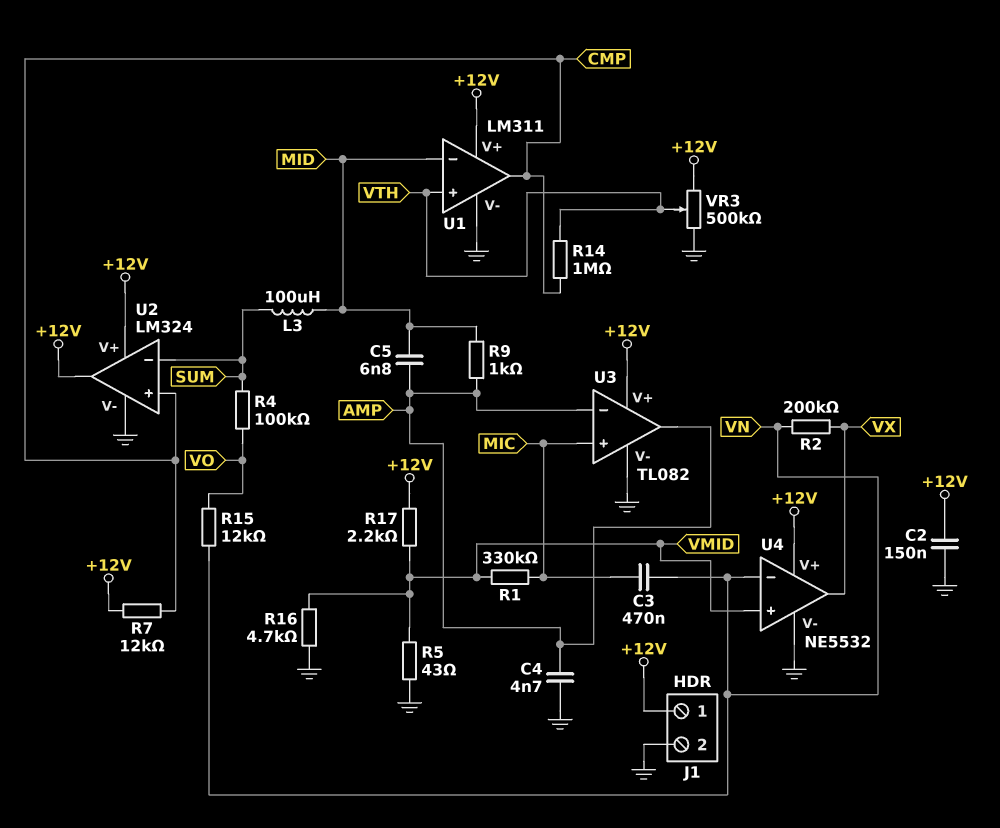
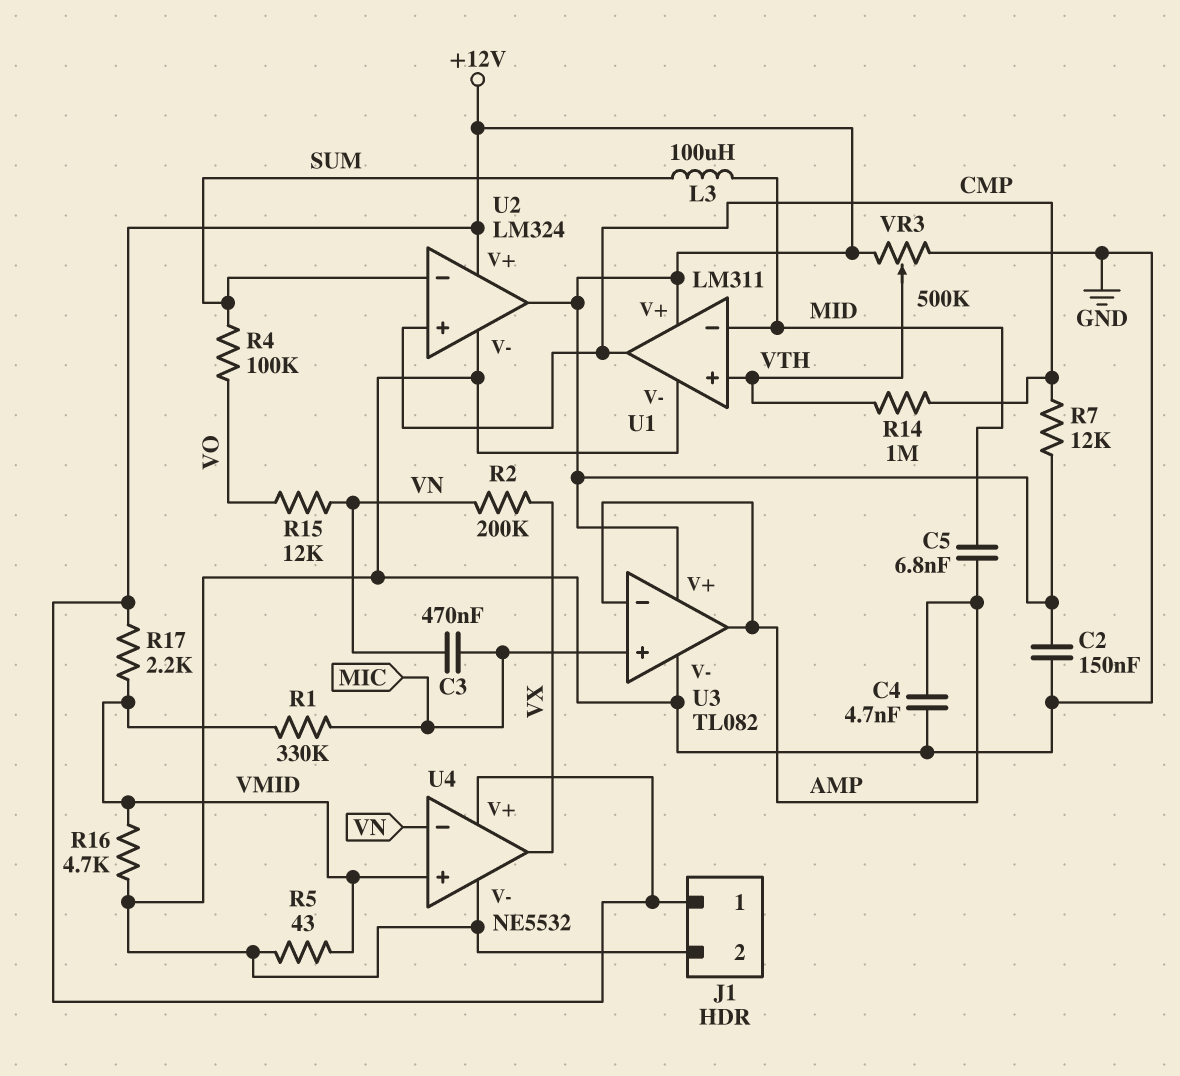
R9: 1k (AMP, MID) -> none

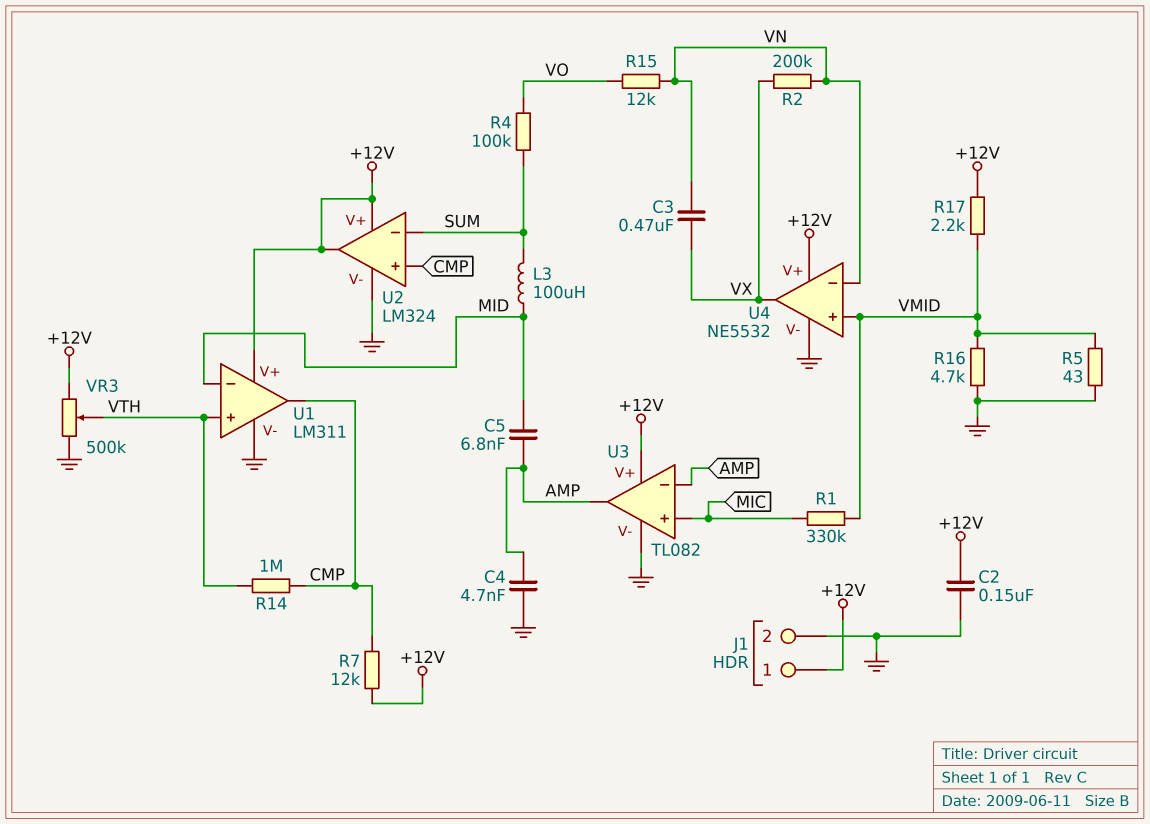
C3: 470nF (MIC, VN) -> 470nF (VN, VX)

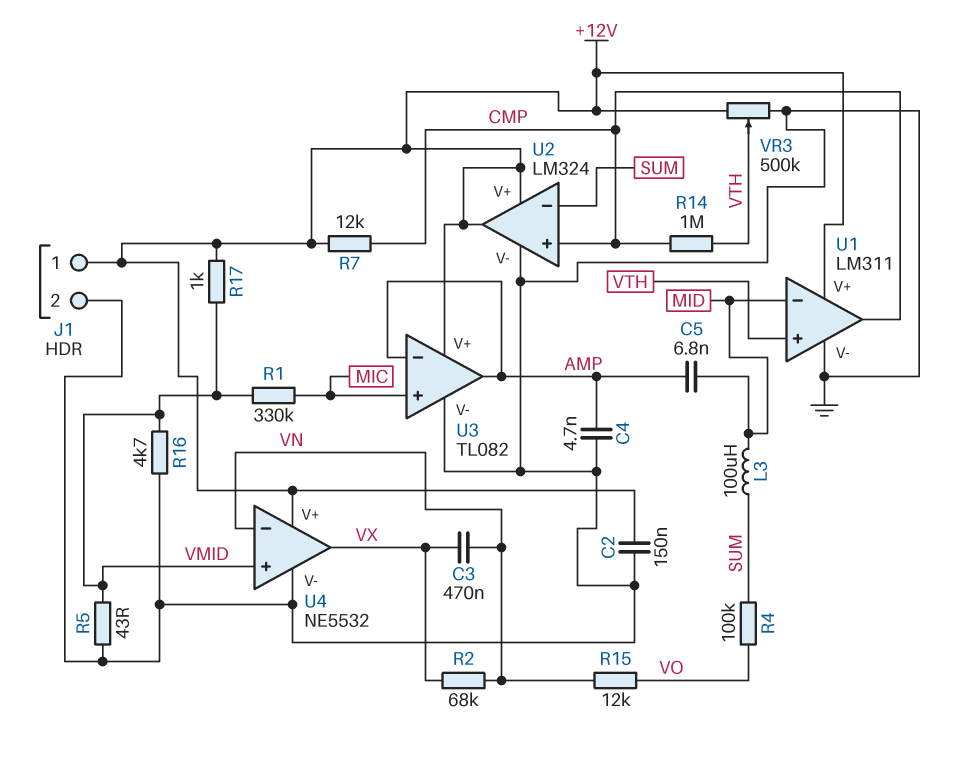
R2: 200k (VN, VX) -> 68k (VN, VX)
R17: 2.2k (+12V, VMID) -> 1k (+12V, VMID)

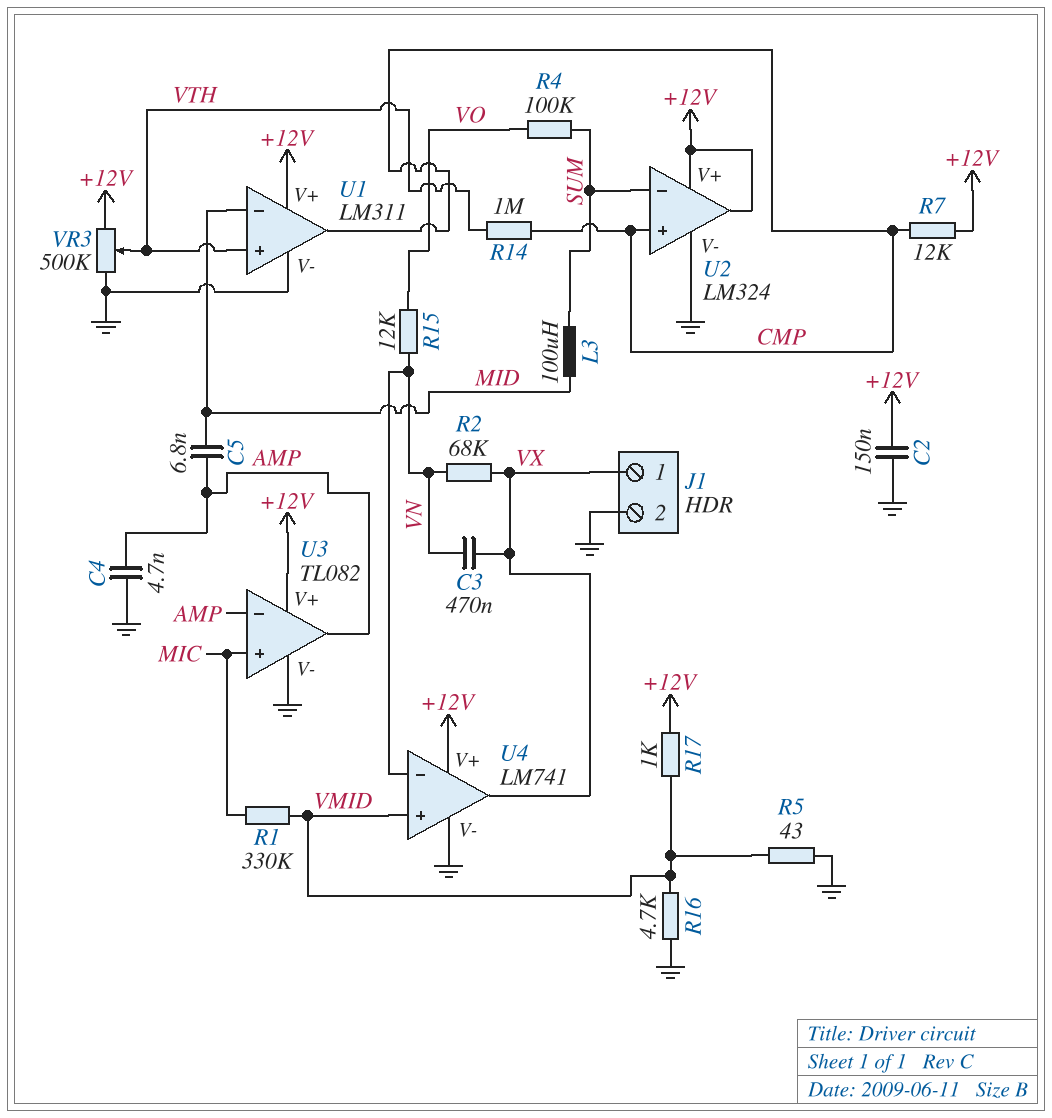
J1 pin 1: +12V -> VX
U4: NE5532 -> LM741

